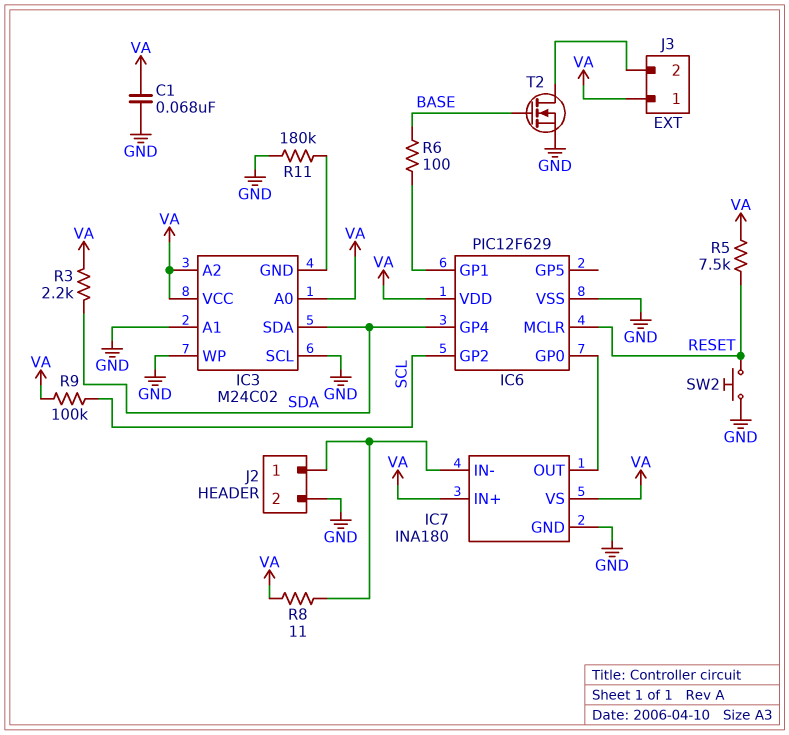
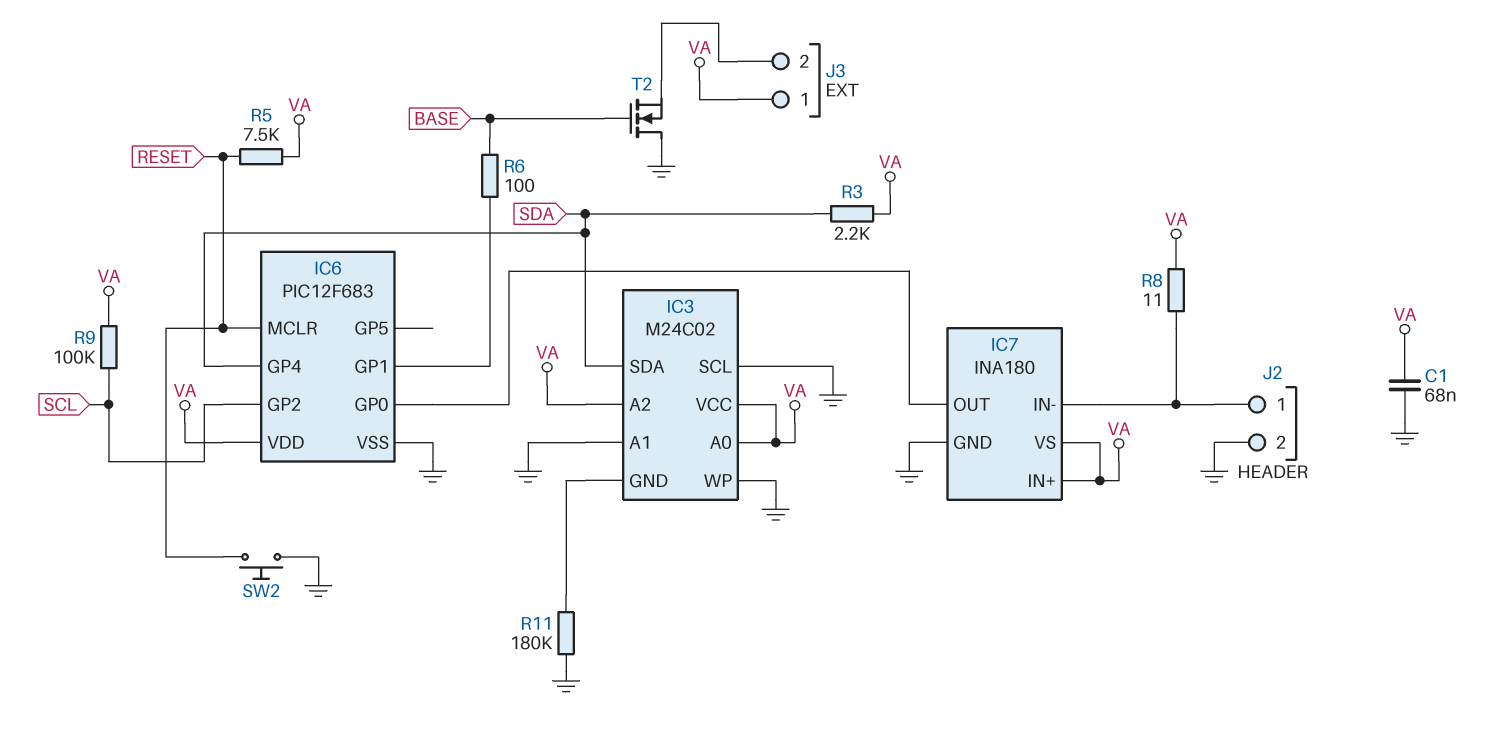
IC6: PIC12F629 -> PIC12F683
T2: NMOS (G BASE, D J3/2, S GND) -> NMOS (G BASE, D GND, S J3/2)

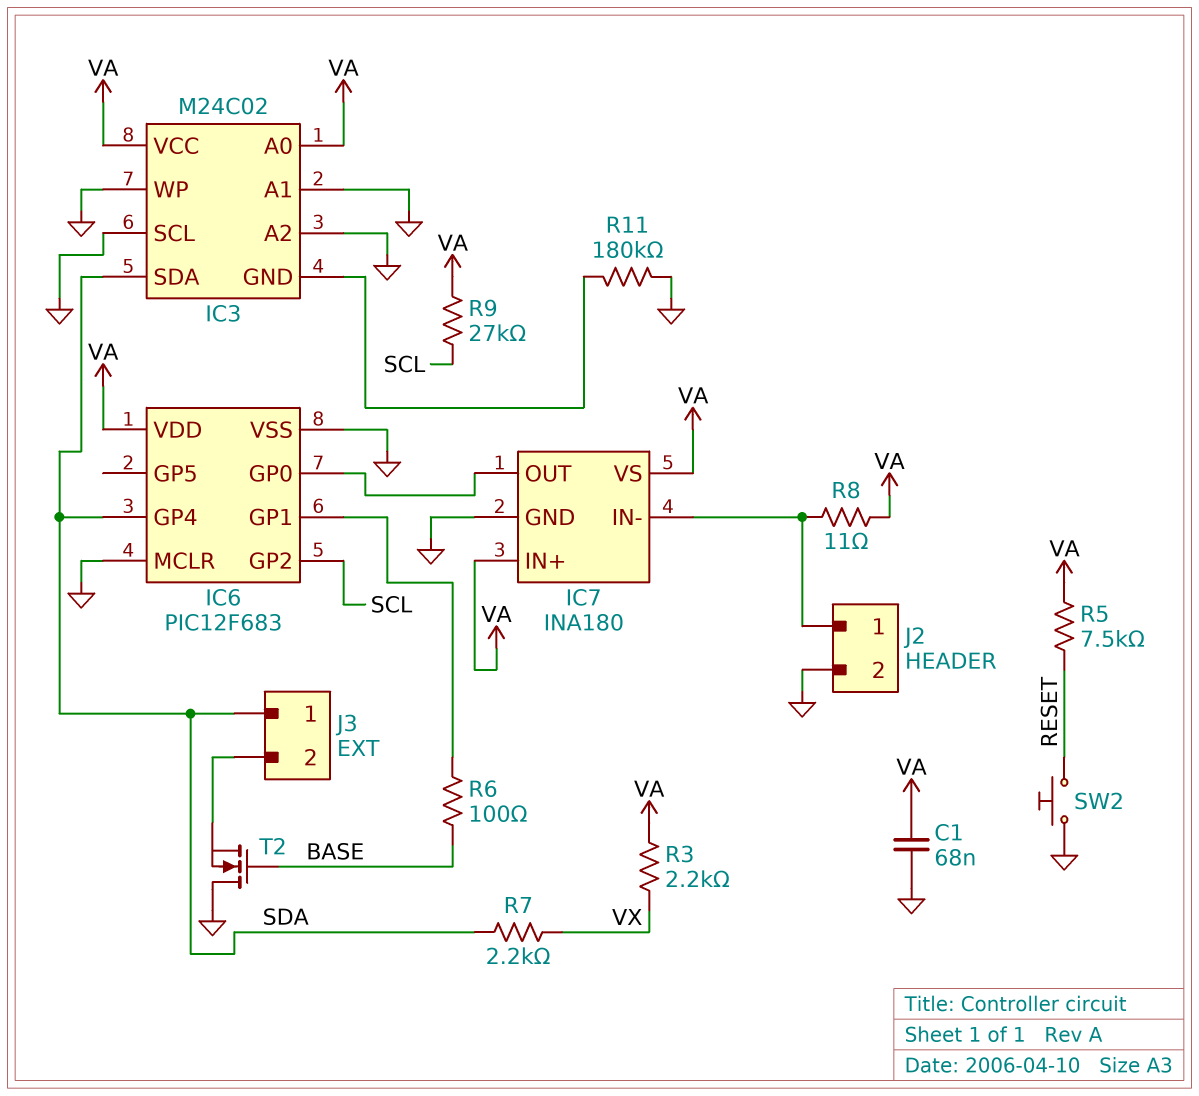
IC3 pin A2: VA -> GND
IC6 pin MCLR: RESET -> GND
J3 pin 1: VA -> SDA
R3: 2.2k (SDA, VA) -> 2.2k (VA, VX)
R7: none -> 2.2k (SDA, VX)
R9: 100k (SCL, VA) -> 27k (SCL, VA)

